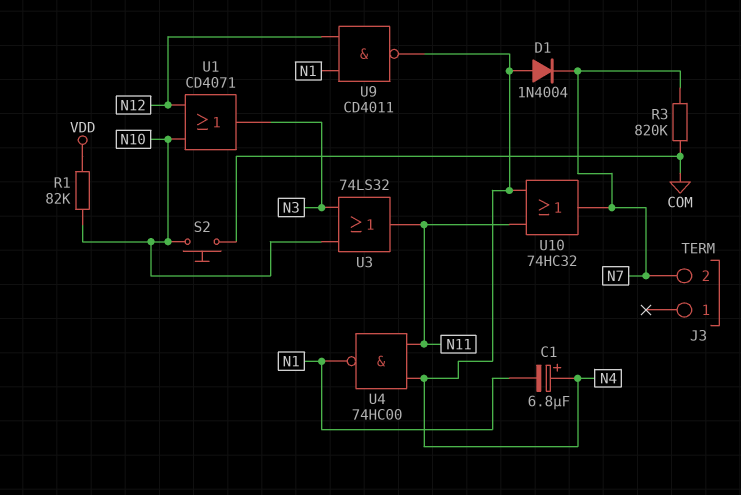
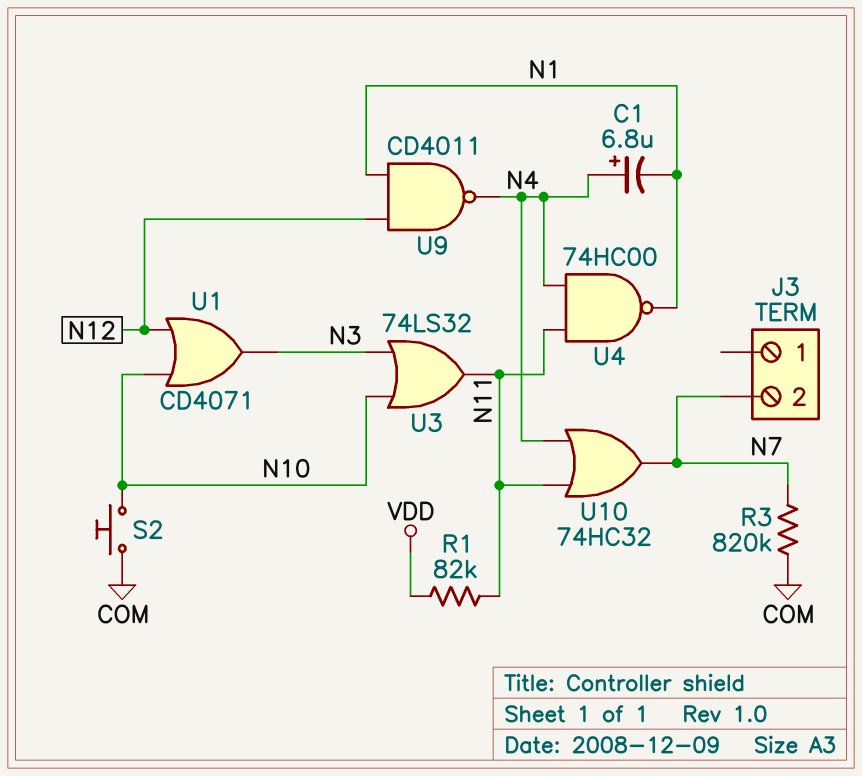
D1: diode 1N4004 (A N4, K N7) -> none
R1: 82k (N10, VDD) -> 82k (N11, VDD)

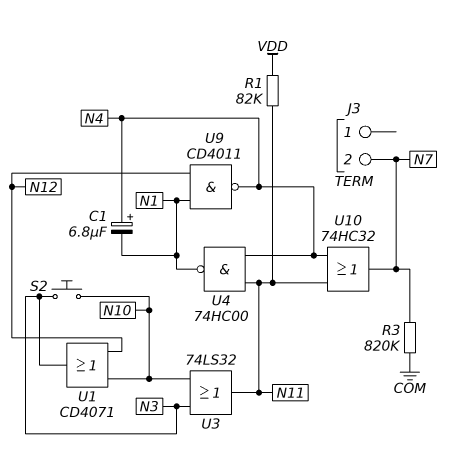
S2: button (COM, N10) -> button (N3, N10)

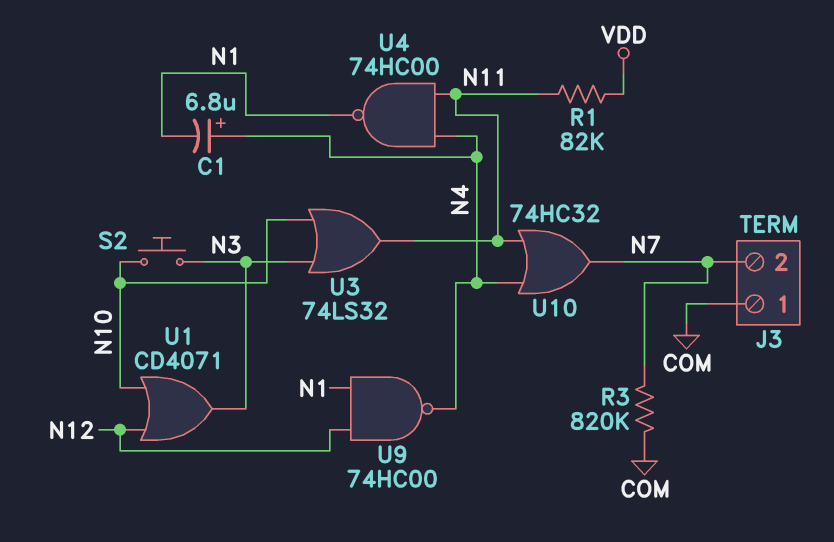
J3 pin 1: none -> COM
U9: NAND CD4011 (in N1, in N12, out N4) -> NAND 74HC00 (in N1, in N12, out N4)

